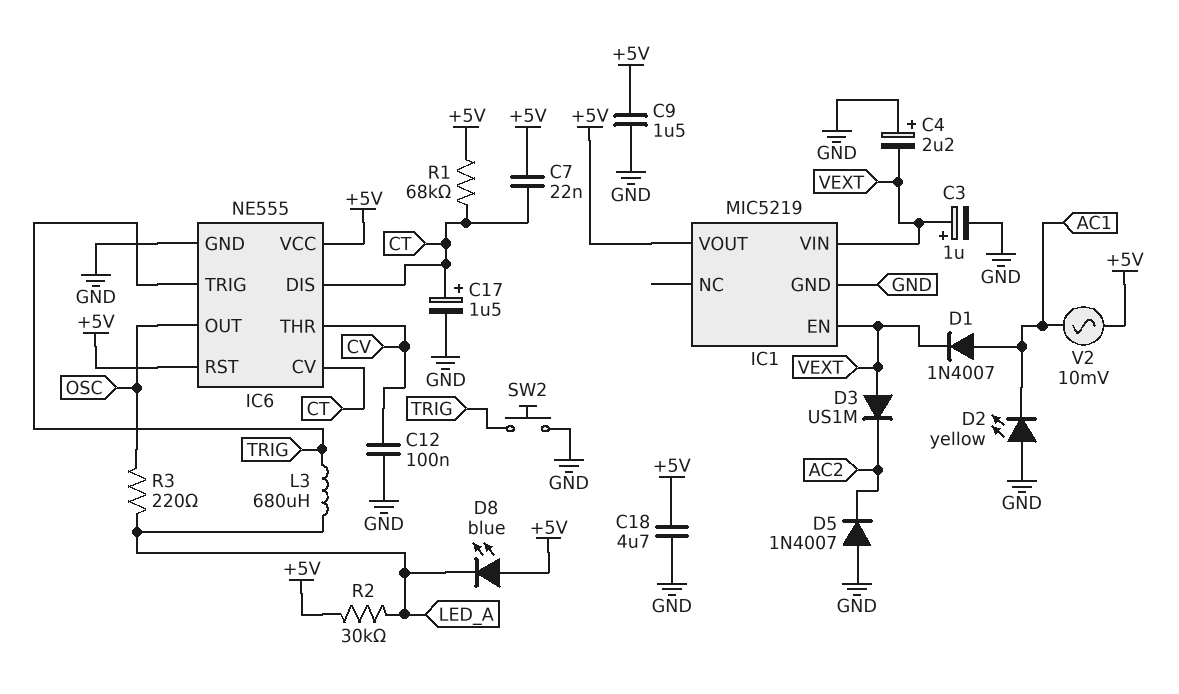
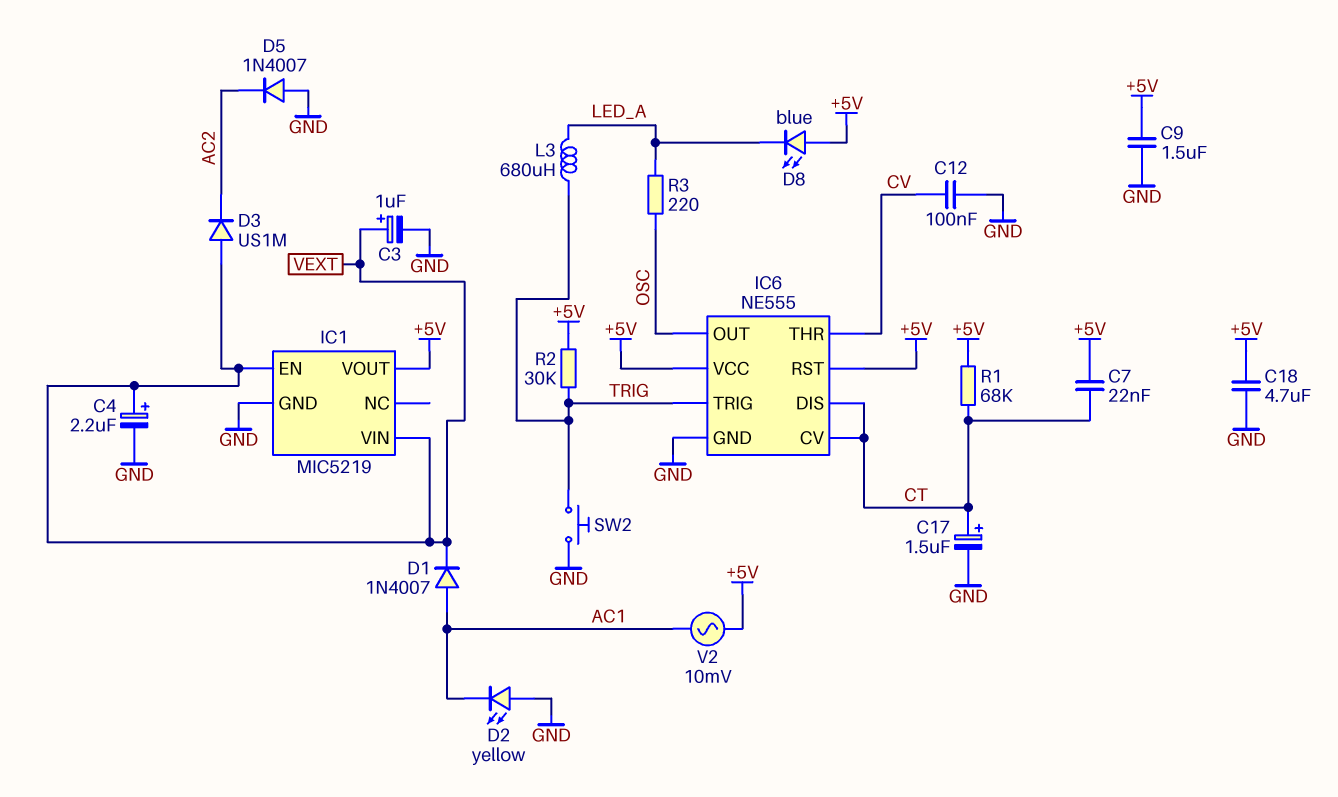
C4: 2.2uF (plus GND, minus VEXT) -> 2.2uF (plus VEXT, minus GND)
R2: 30k (+5V, LED_A) -> 30k (+5V, TRIG)

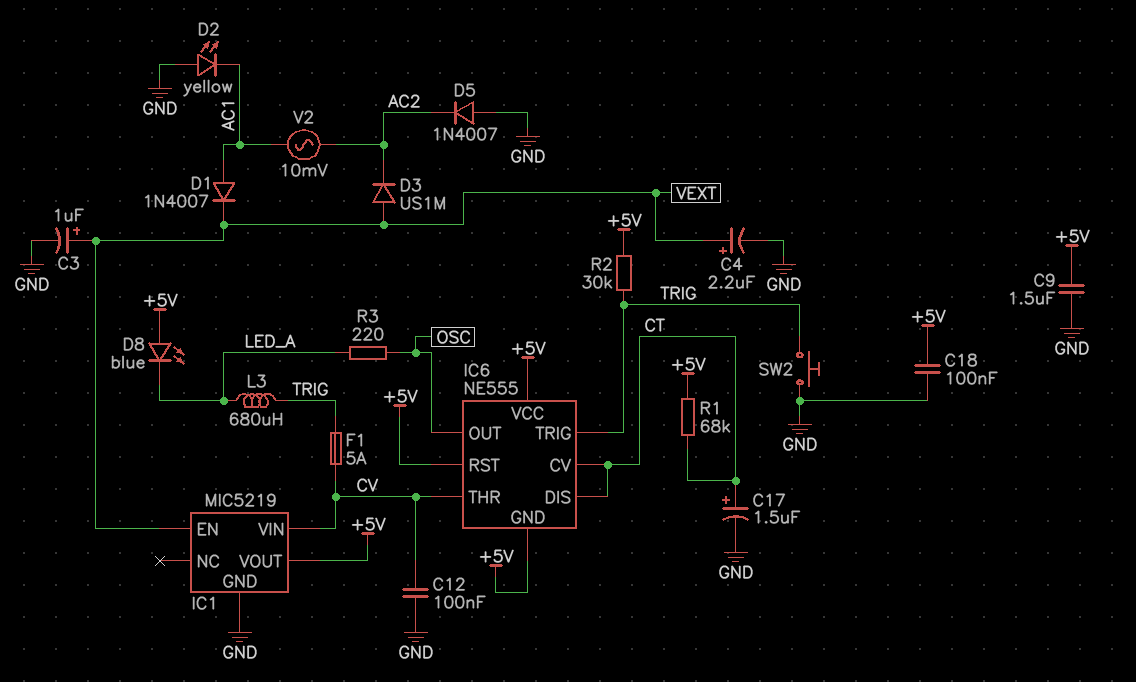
C7: 22nF (+5V, CT) -> none
C18: 4.7uF (+5V, GND) -> 100nF (+5V, GND)
F1: none -> 5A (CV, TRIG)
IC1 pin VIN: VEXT -> CV
IC6 pin GND: GND -> +5V
V2: AC 10mV (+5V, AC1) -> AC 10mV (AC1, AC2)

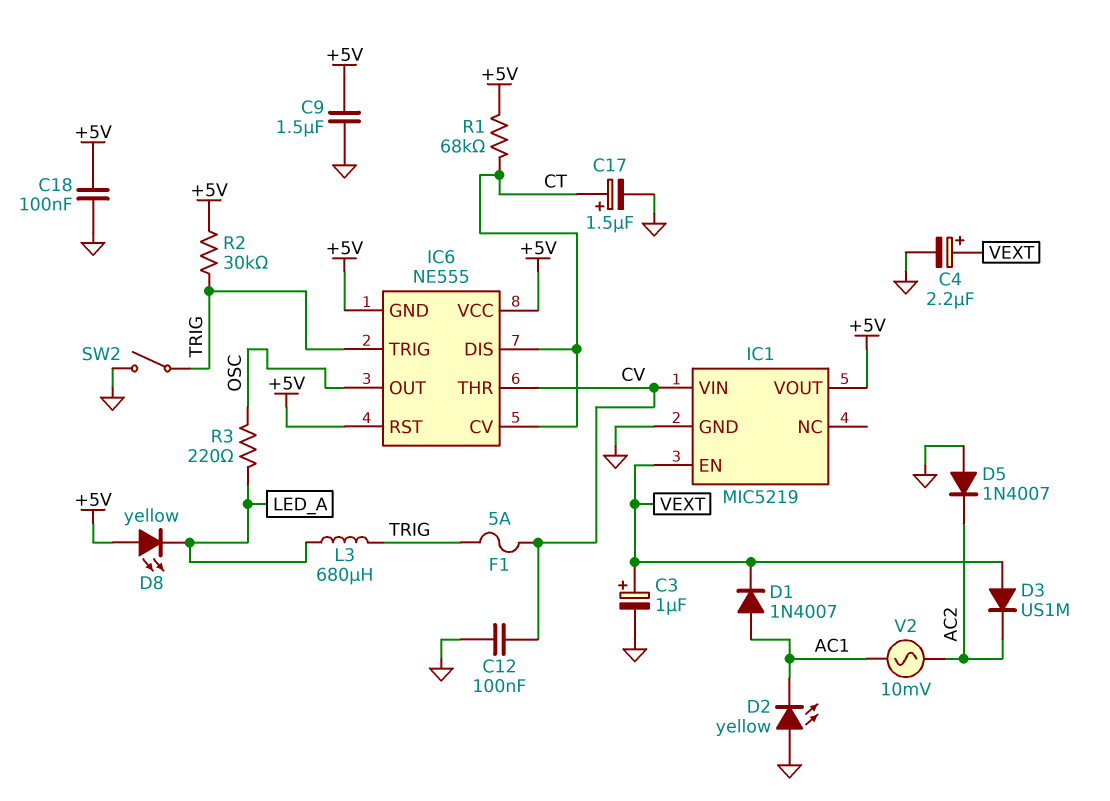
D8: LED blue (A +5V, K LED_A) -> LED yellow (A +5V, K LED_A)
SW2: button (GND, TRIG) -> switch (GND, TRIG)

